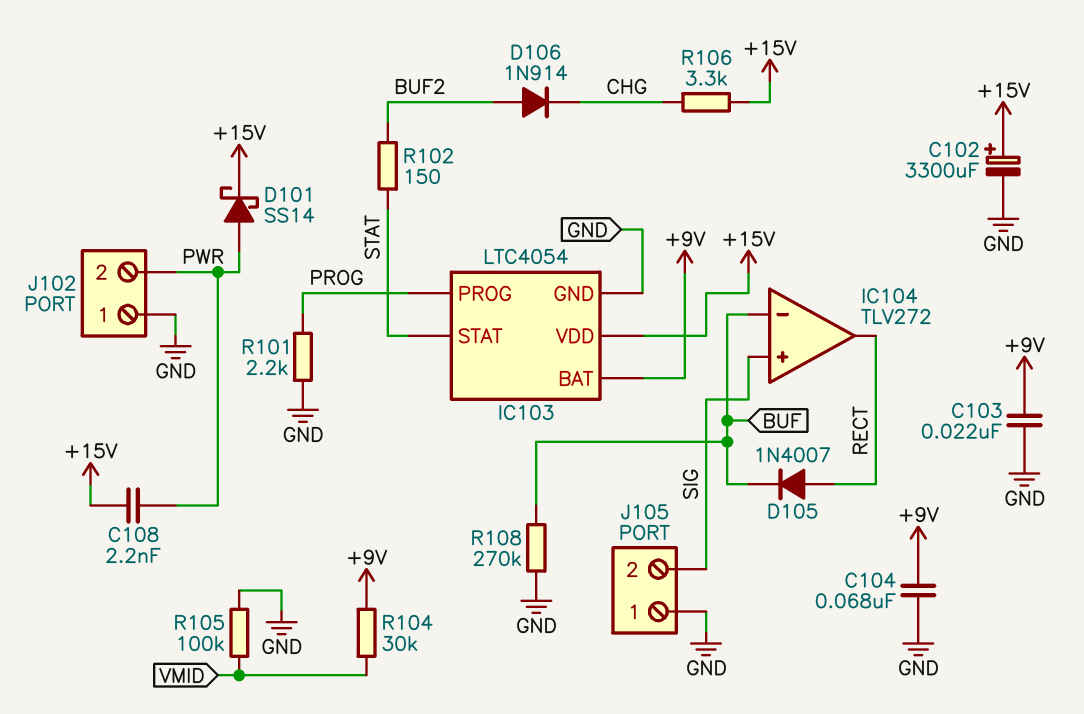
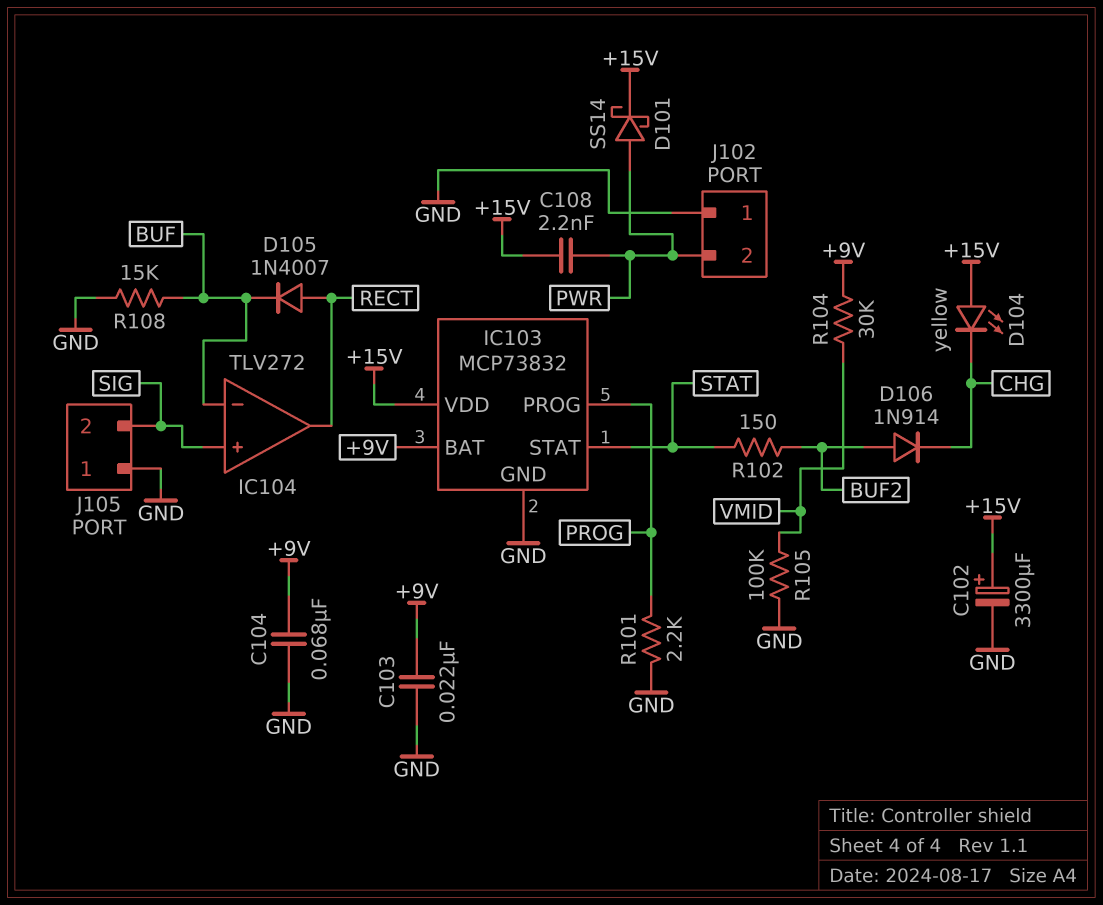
D104: none -> LED yellow (A +15V, K CHG)
IC103: LTC4054 -> MCP73832
R106: 3.3k (+15V, CHG) -> none
R108: 270k (BUF, GND) -> 15k (BUF, GND)

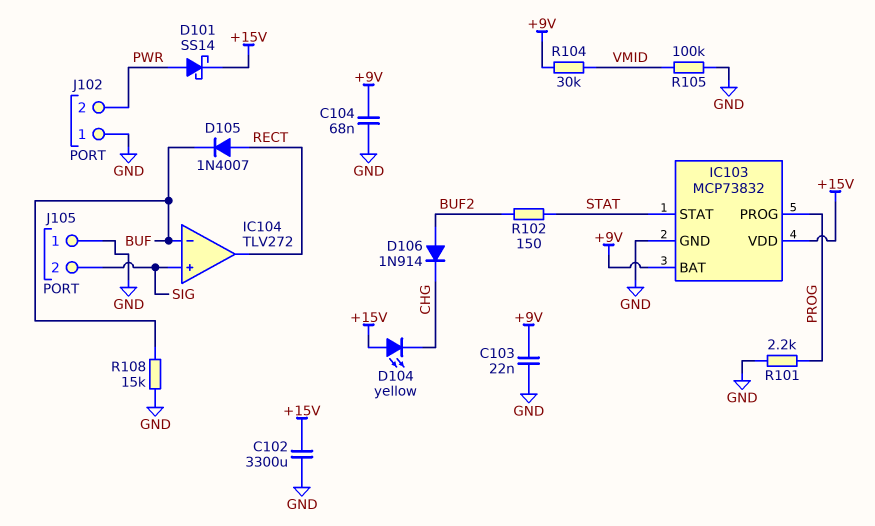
C102: 3300uF (plus +15V, minus GND) -> 3300uF (+15V, GND)
C108: 2.2nF (+15V, PWR) -> none

